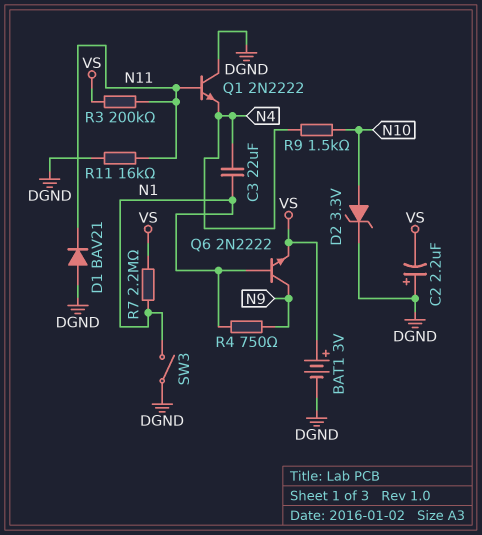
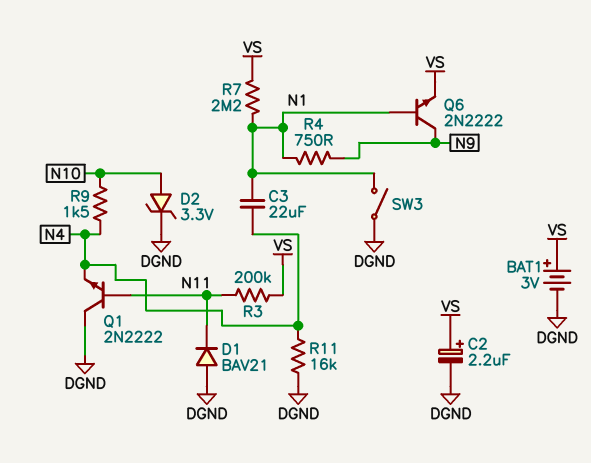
C2: 2.2uF (plus DGND, minus VS) -> 2.2uF (plus VS, minus DGND)
R11: 16k (DGND, N11) -> 16k (DGND, N4)

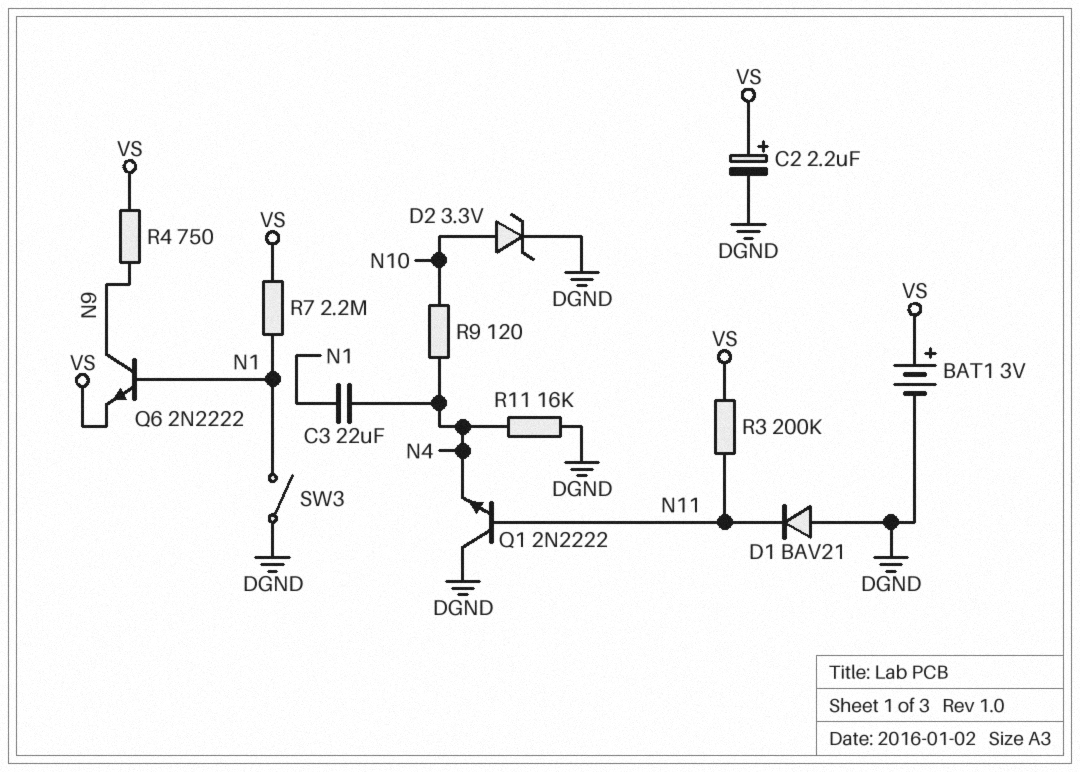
R4: 750 (N1, N9) -> 750 (N9, VS)
R9: 1.5k (N4, N10) -> 120 (N4, N10)

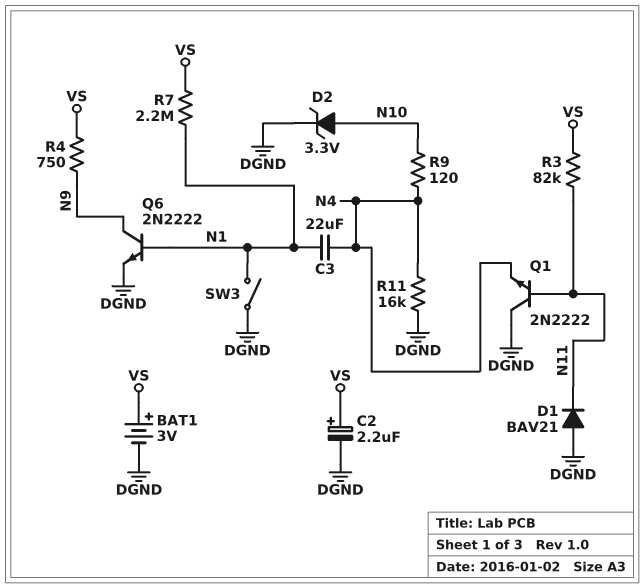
Q6: NPN 2N2222 (B N1, C N9, E VS) -> NPN 2N2222 (B N1, C N9, E DGND)
R3: 200k (N11, VS) -> 82k (N11, VS)

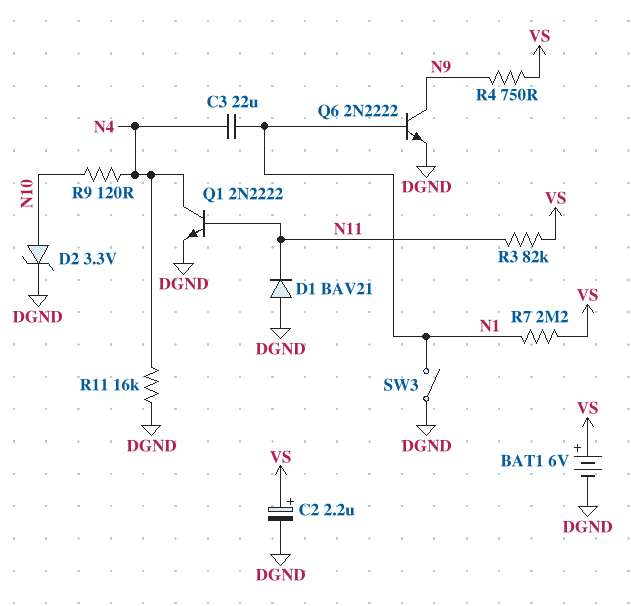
BAT1: 3V (plus VS, minus DGND) -> 6V (plus VS, minus DGND)
Q1: NPN 2N2222 (B N11, C DGND, E N4) -> NPN 2N2222 (B N11, C N4, E DGND)

